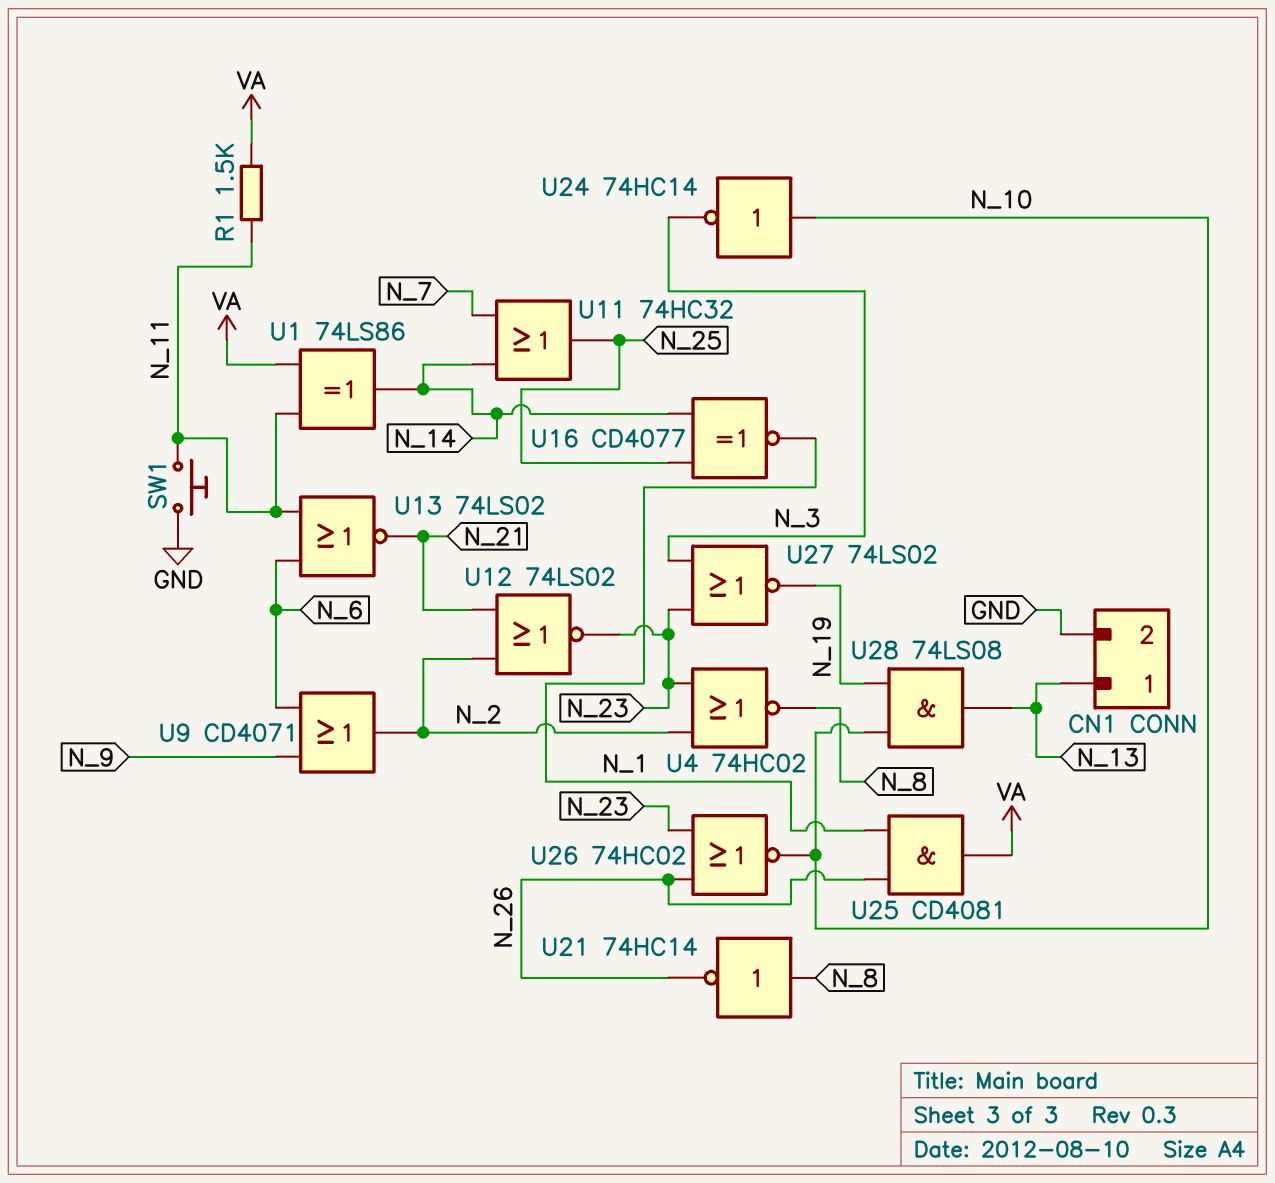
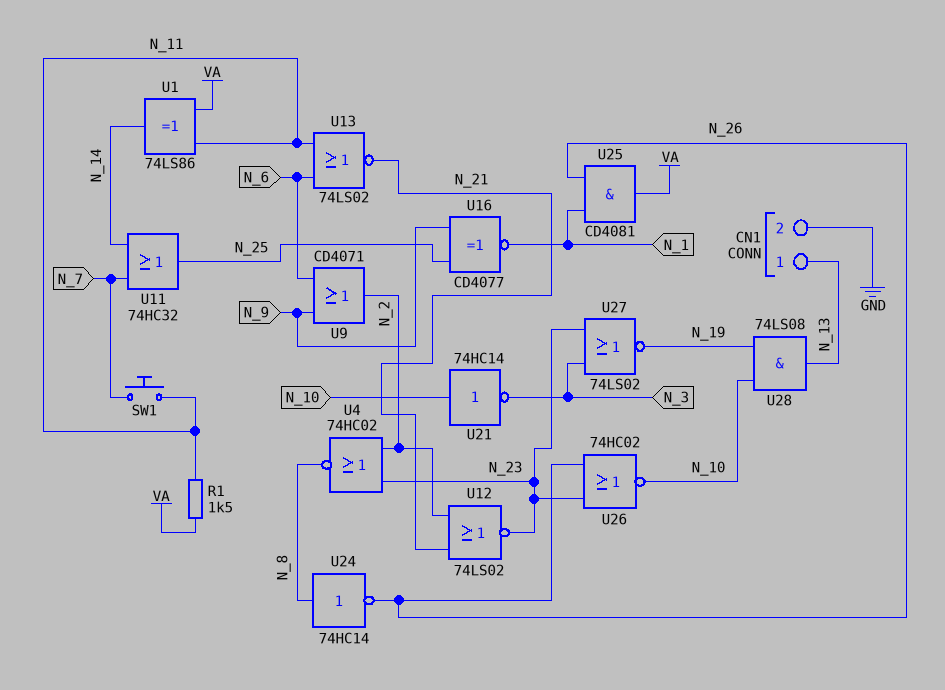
SW1: button (GND, N_11) -> button (N_7, N_11)
U16: XNOR CD4077 (in N_14, in N_25, out N_1) -> XNOR CD4077 (in N_9, in N_25, out N_1)
U21: NOT 74HC14 (in N_8, out N_26) -> NOT 74HC14 (in N_10, out N_3)
U24: NOT 74HC14 (in N_10, out N_3) -> NOT 74HC14 (in N_8, out N_26)

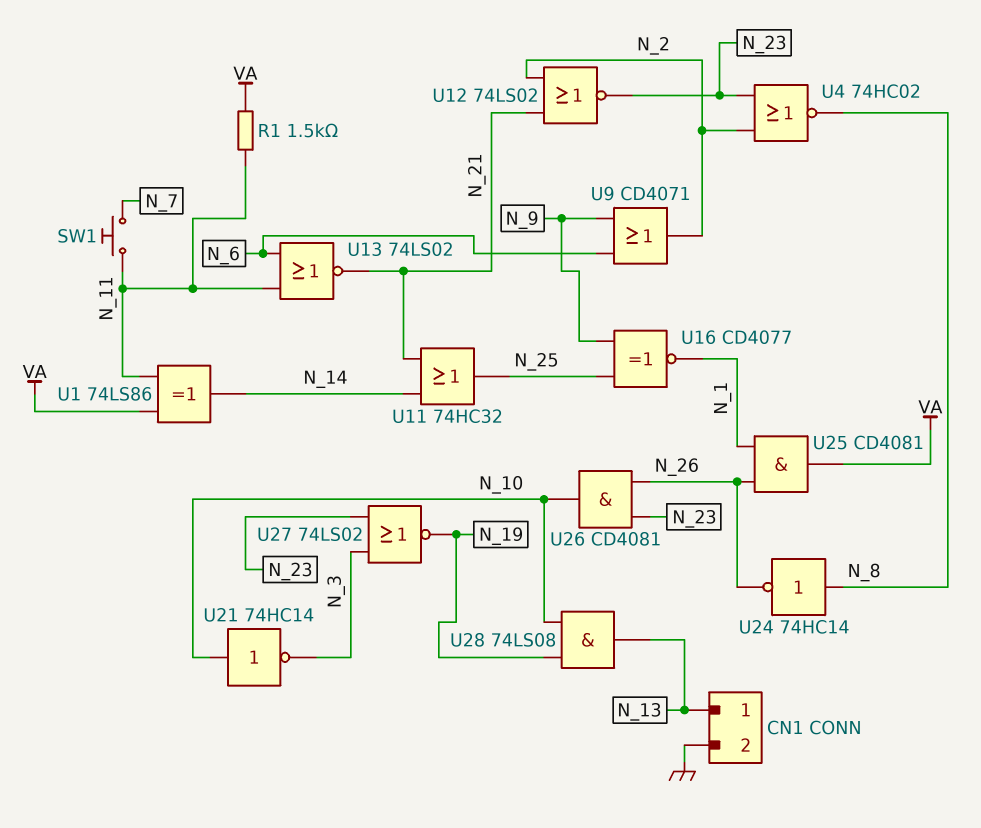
U11: OR 74HC32 (in N_7, in N_14, out N_25) -> OR 74HC32 (in N_14, in N_21, out N_25)
U26: NOR 74HC02 (in N_23, in N_26, out N_10) -> AND CD4081 (in N_23, in N_26, out N_10)

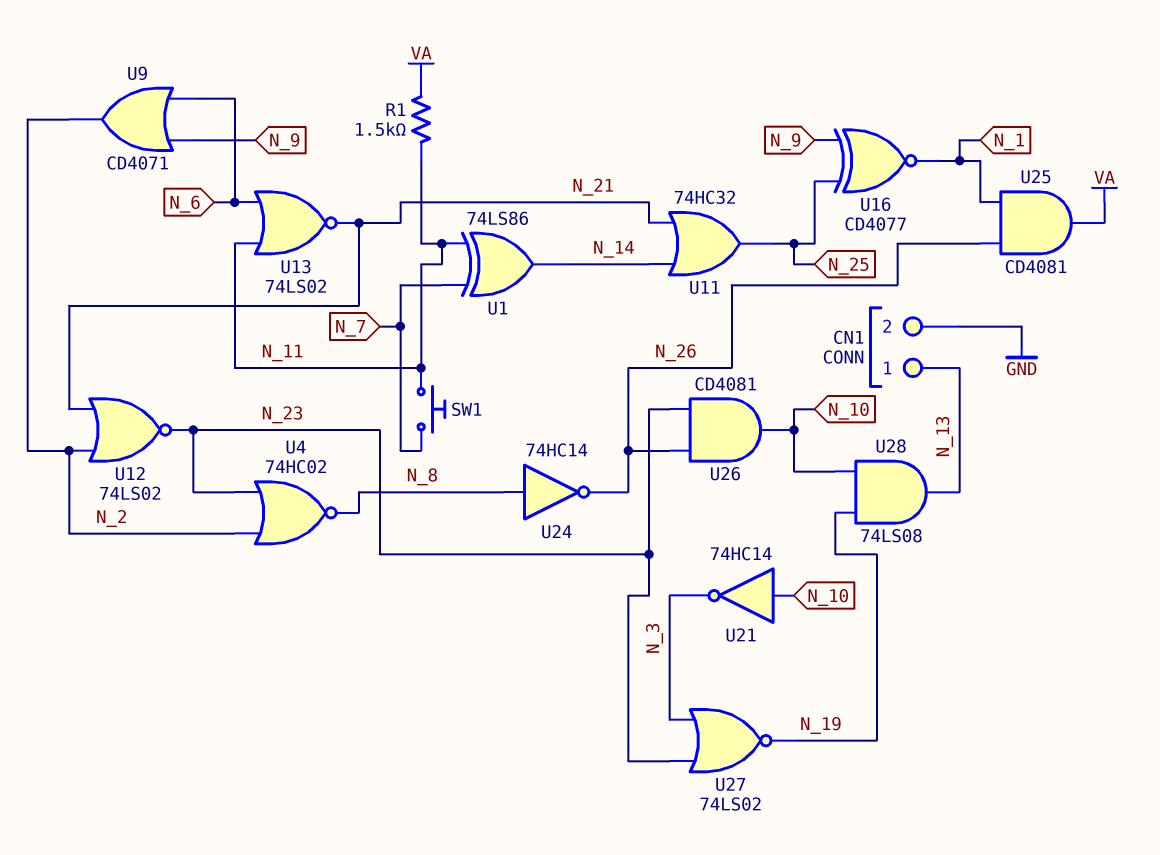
U1: XOR 74LS86 (in N_11, in VA, out N_14) -> XOR 74LS86 (in N_7, in N_11, out N_14)

